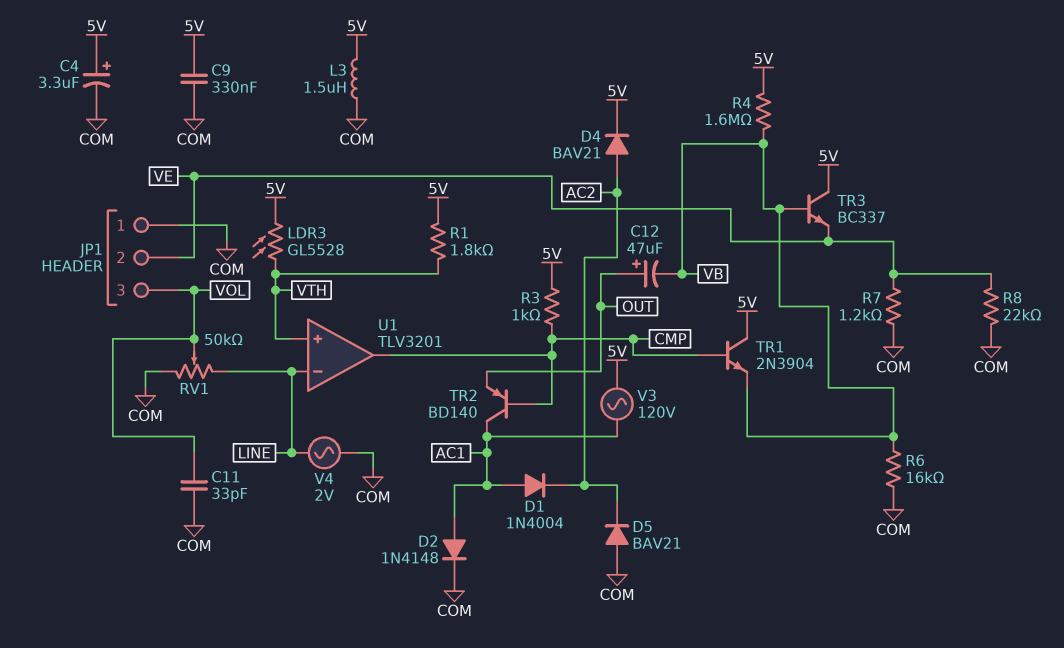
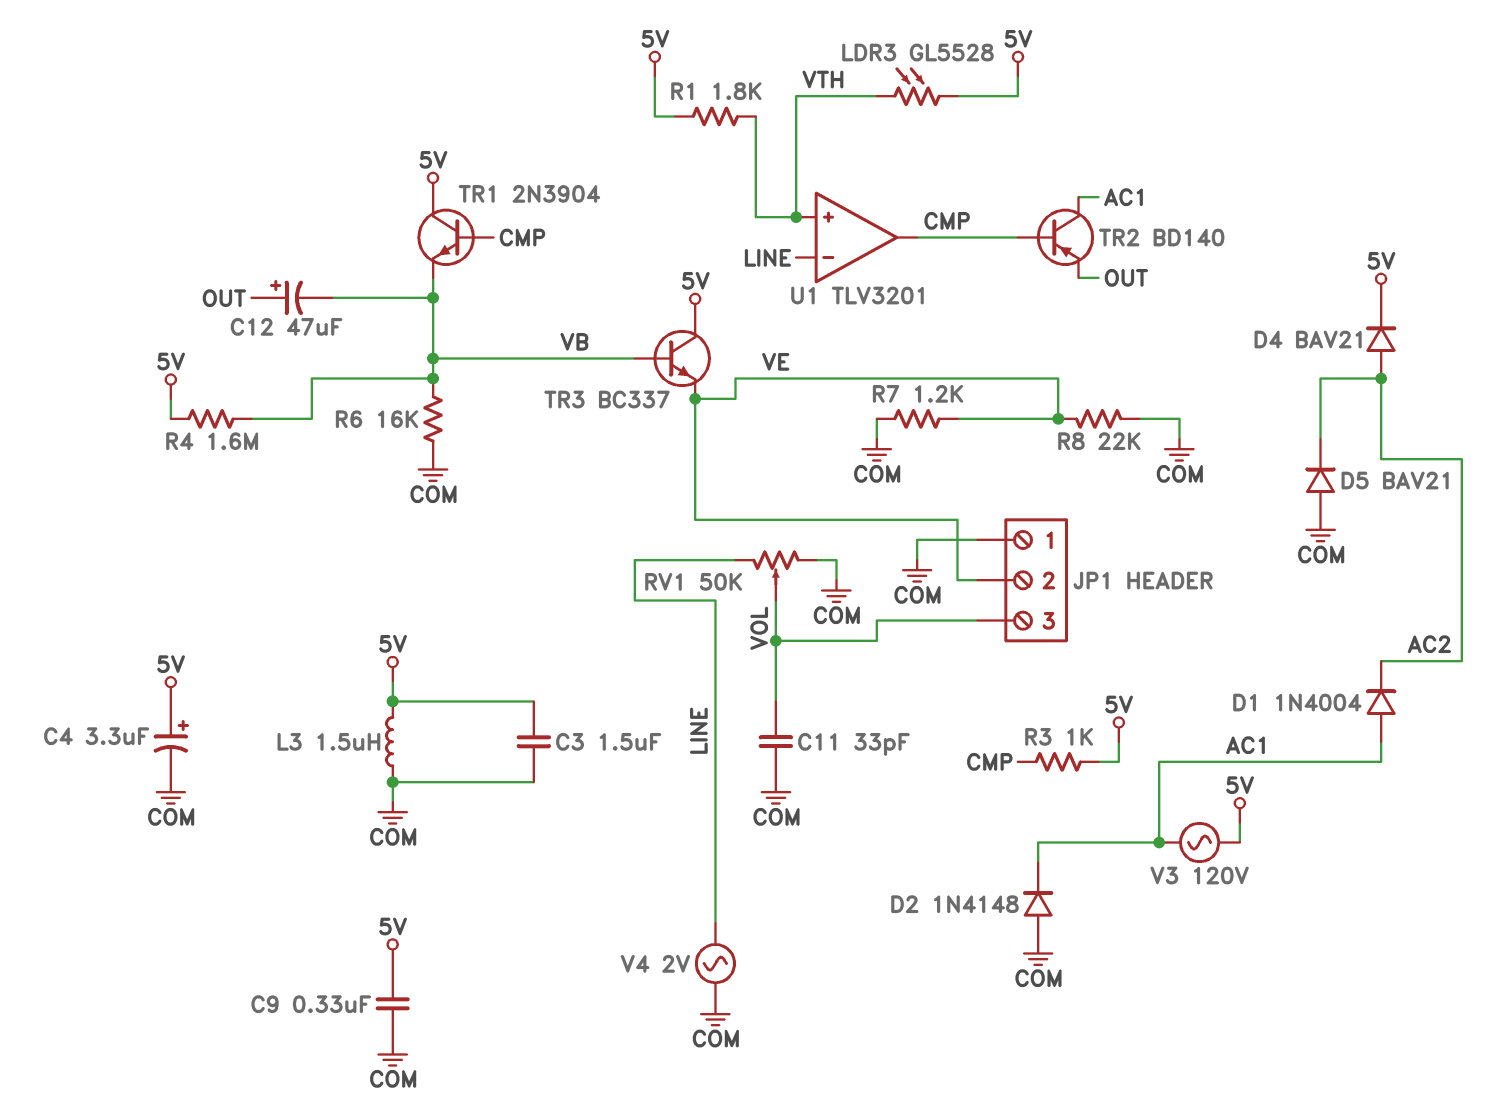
C3: none -> 1.5uF (5V, COM)
D2: diode 1N4148 (A AC1, K COM) -> diode 1N4148 (A COM, K AC1)

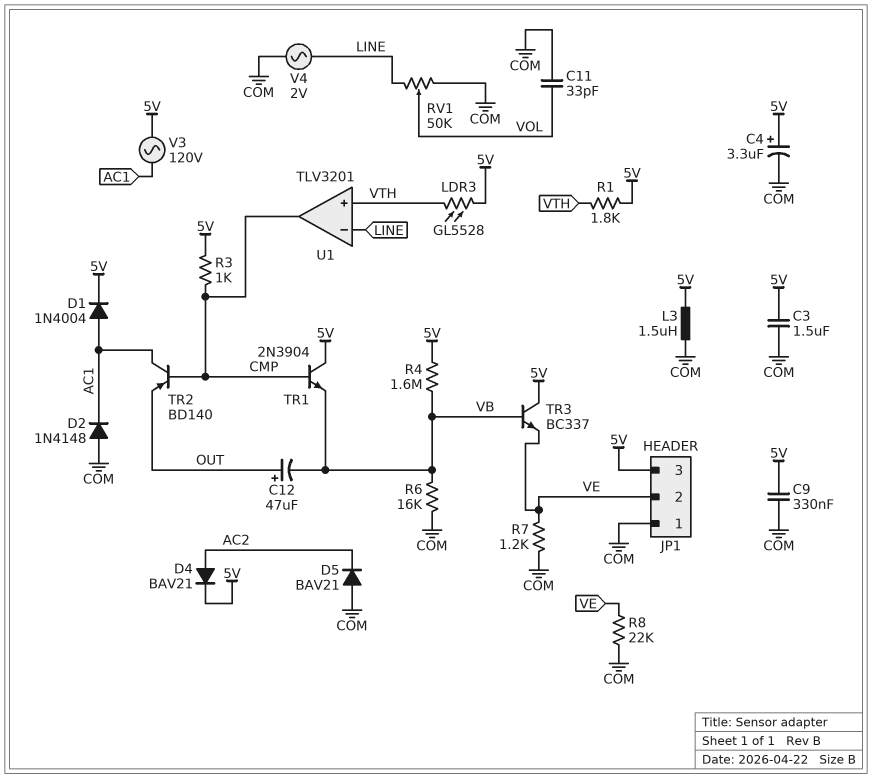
D1: diode 1N4004 (A AC1, K AC2) -> diode 1N4004 (A AC1, K 5V)
JP1 pin 3: VOL -> 5V

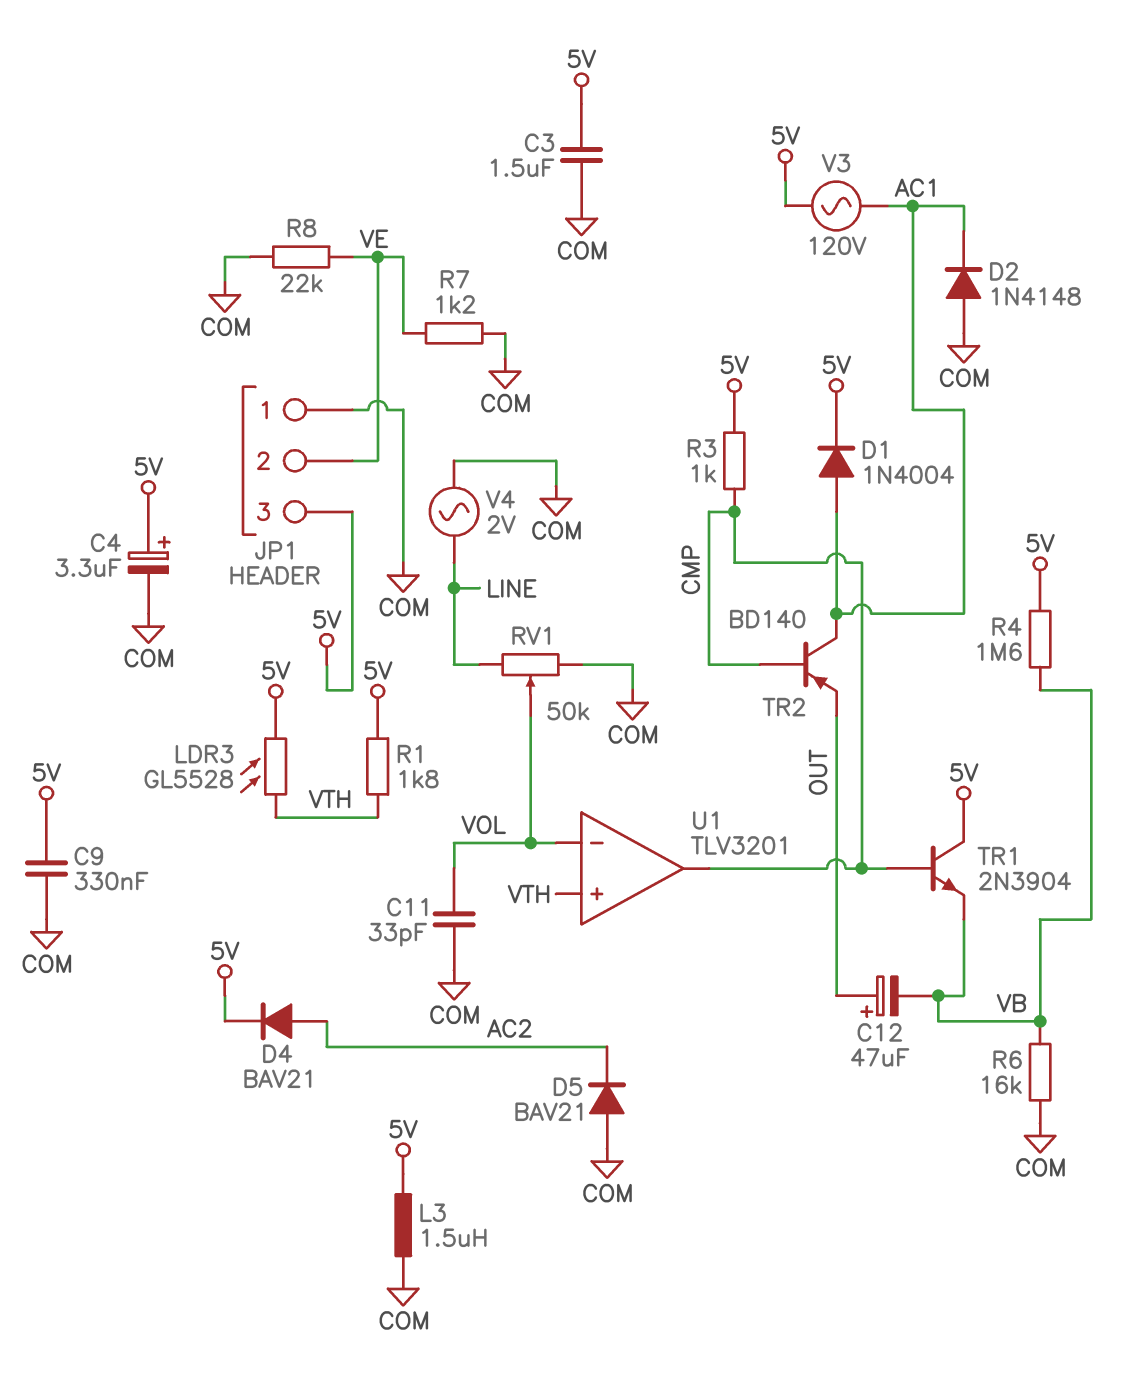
TR3: NPN BC337 (B VB, C 5V, E VE) -> none
U1 pin in-: LINE -> VOL

